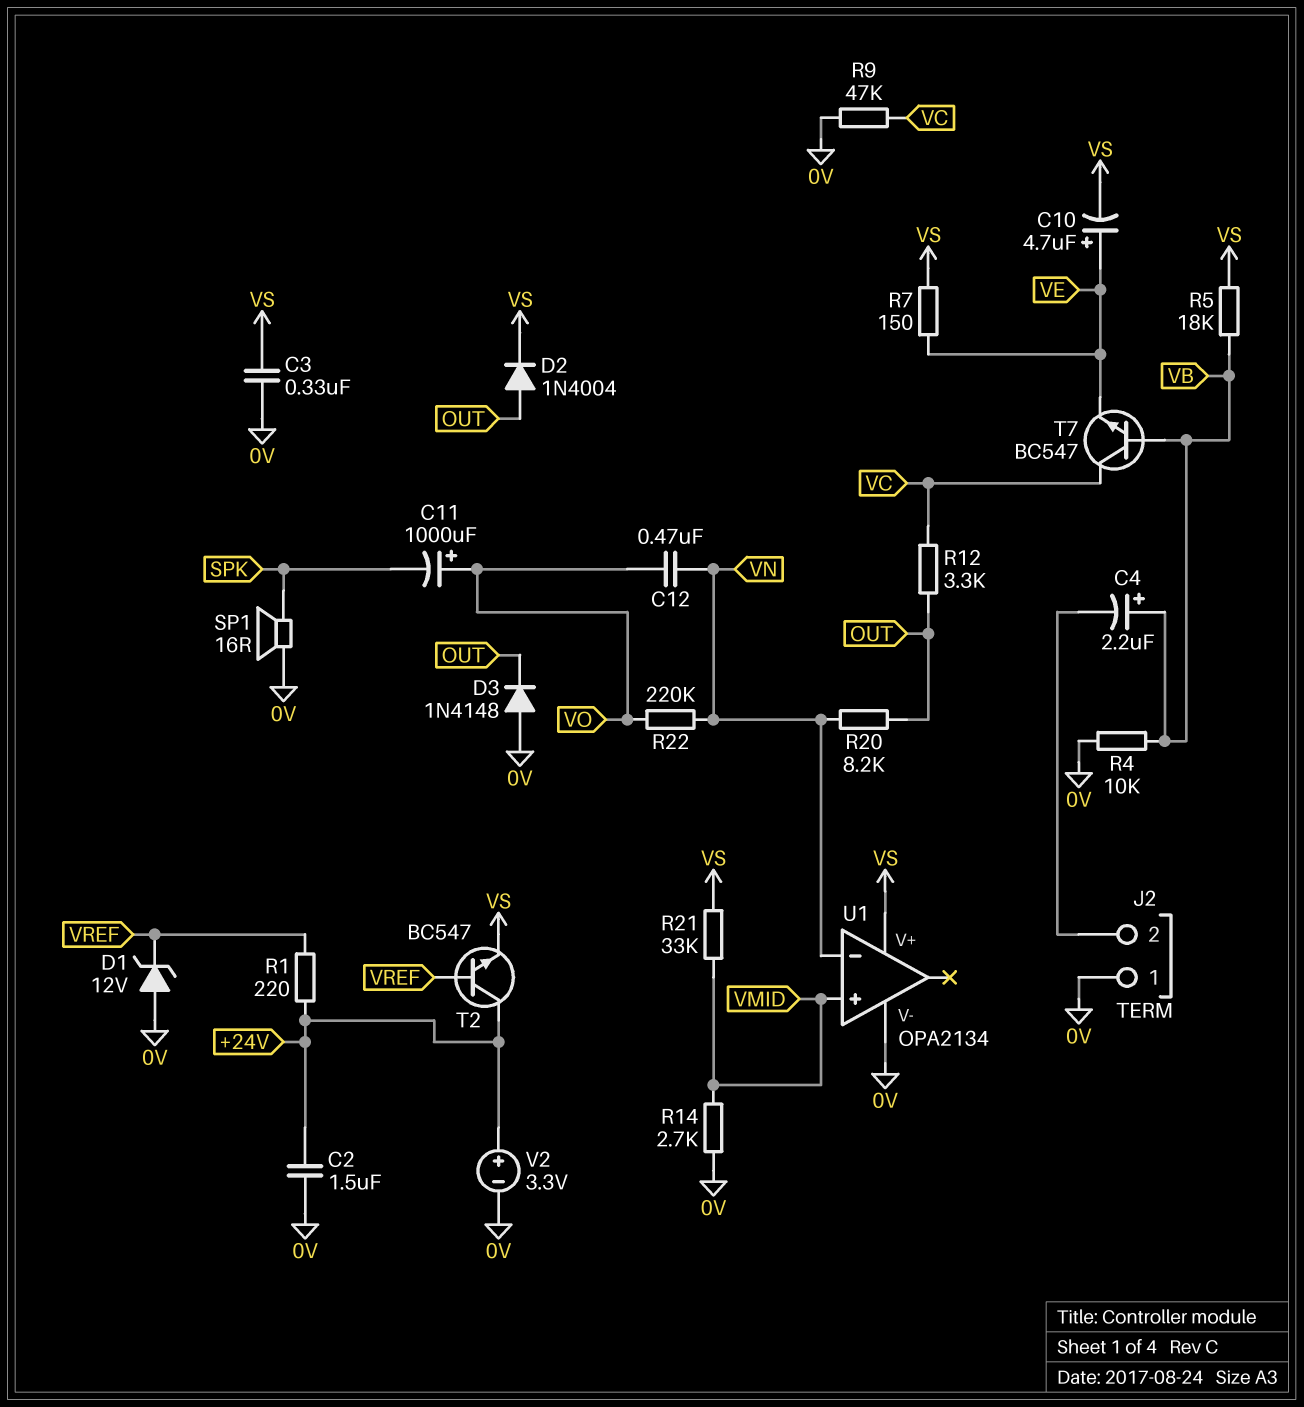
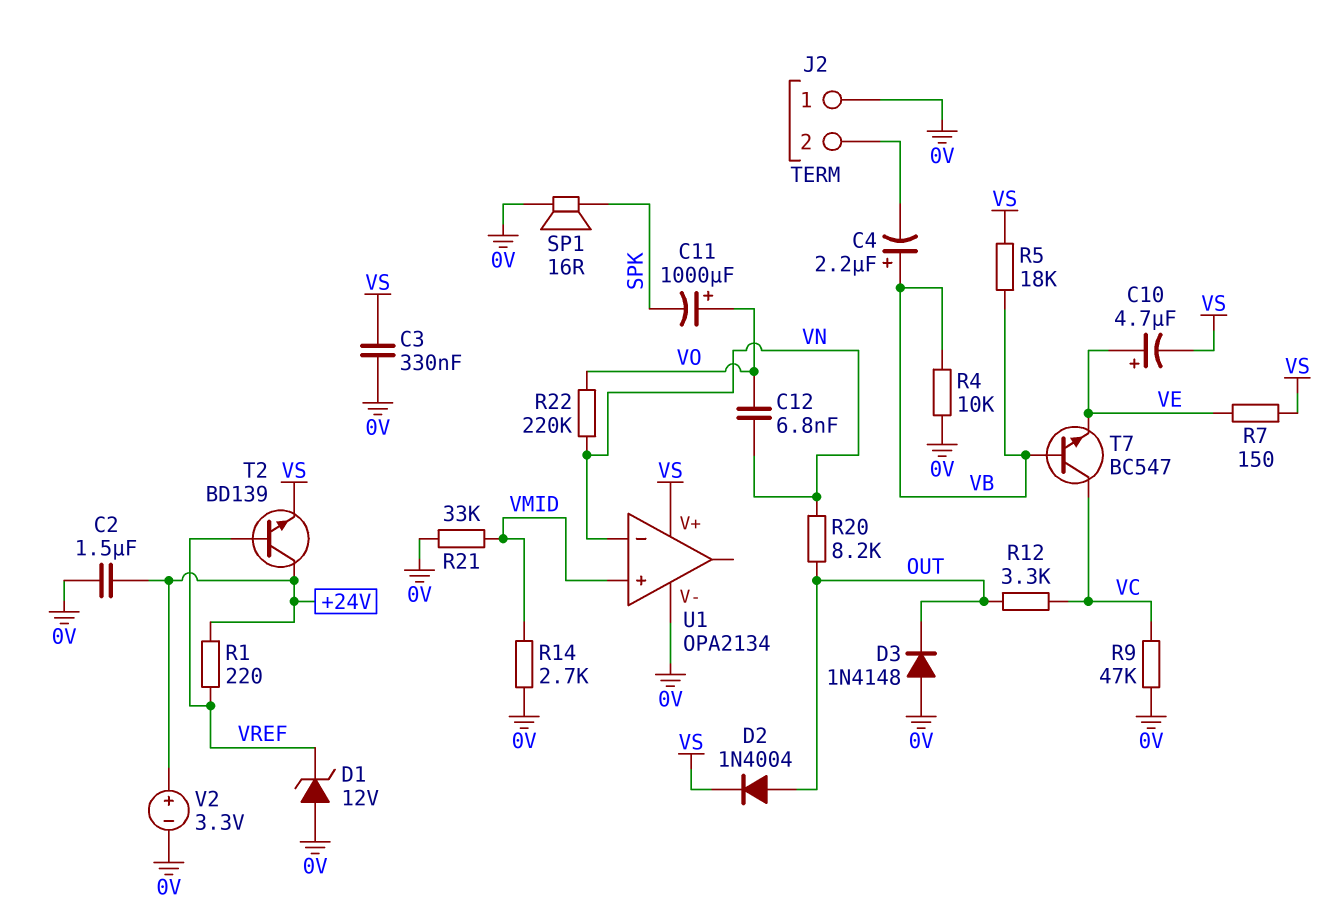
C12: 470nF (VN, VO) -> 6.8nF (VN, VO)
R21: 33k (VMID, VS) -> 33k (0V, VMID)
T2: NPN BC547 (B VREF, C +24V, E VS) -> NPN BD139 (B VREF, C +24V, E VS)

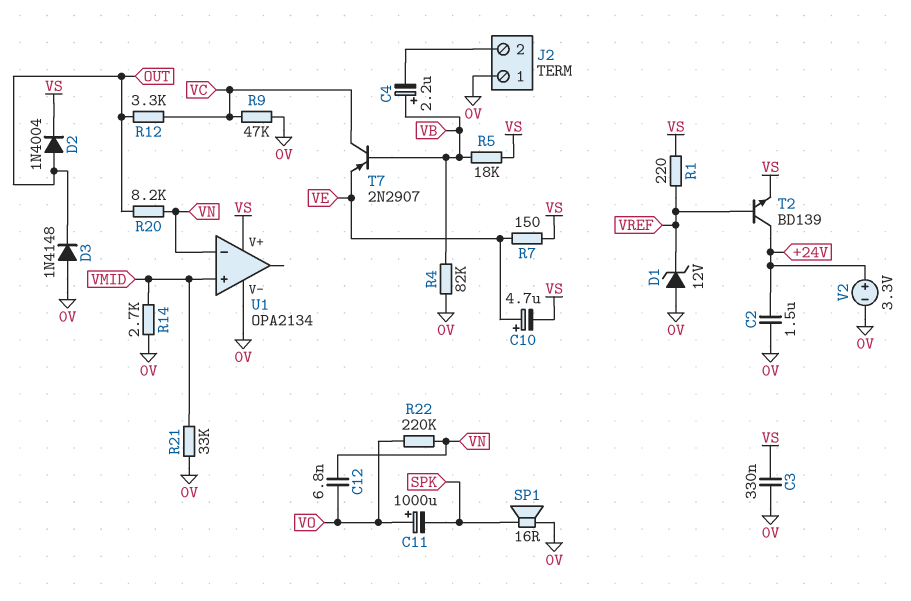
R1: 220 (+24V, VREF) -> 220 (VREF, VS)
R4: 10k (0V, VB) -> 82k (0V, VB)
T7: NPN BC547 (B VB, C VC, E VE) -> PNP 2N2907 (B VB, C VC, E VE)

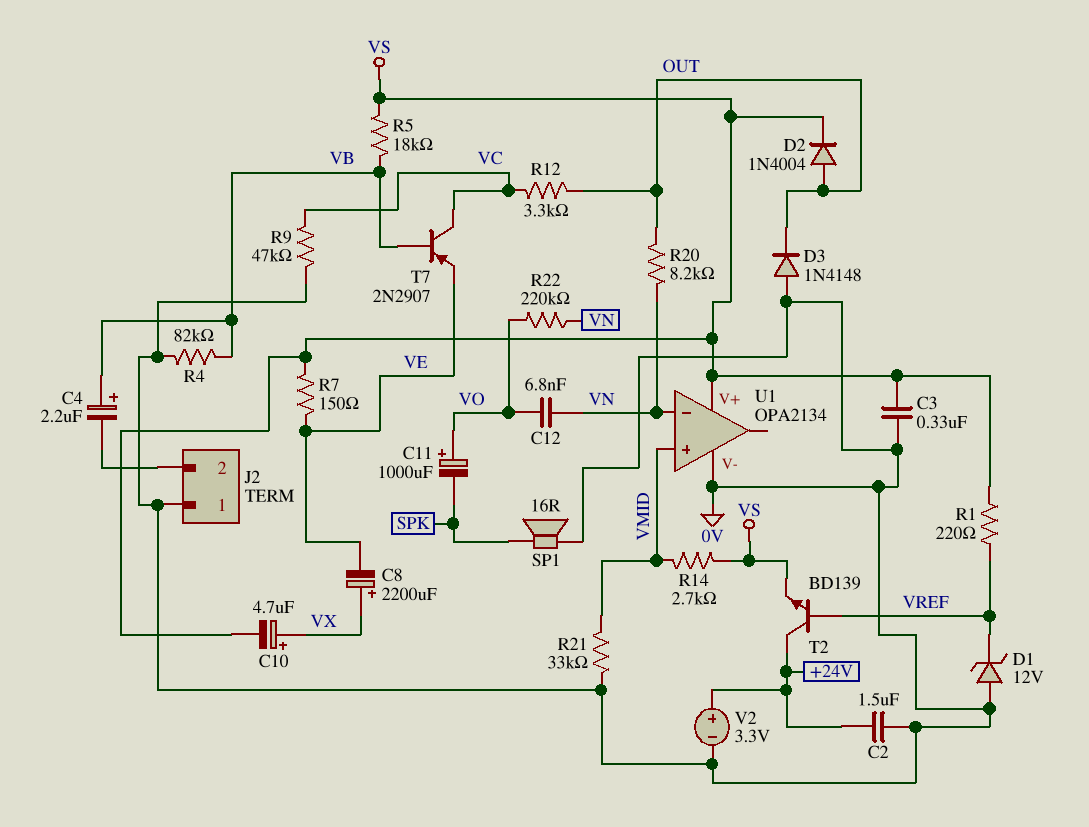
C8: none -> 2200uF (plus VX, minus VE)
C10: 4.7uF (plus VE, minus VS) -> 4.7uF (plus VX, minus VS)
R14: 2.7k (0V, VMID) -> 2.7k (VMID, VS)

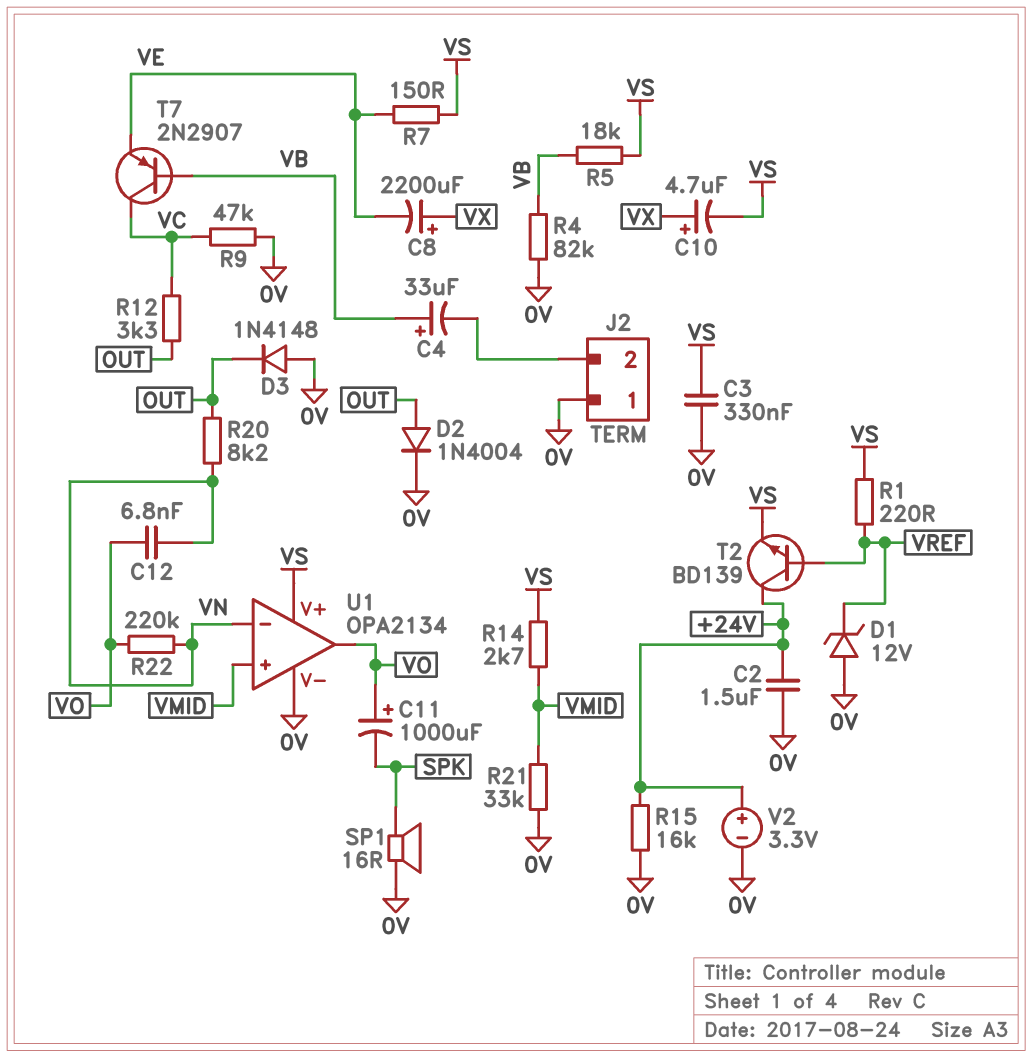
C4: 2.2uF (plus VB, minus J2/2) -> 33uF (plus VB, minus J2/2)
D2: diode 1N4004 (A OUT, K VS) -> diode 1N4004 (A OUT, K 0V)
R15: none -> 16k (+24V, 0V)
U1 pin out: none -> VO

